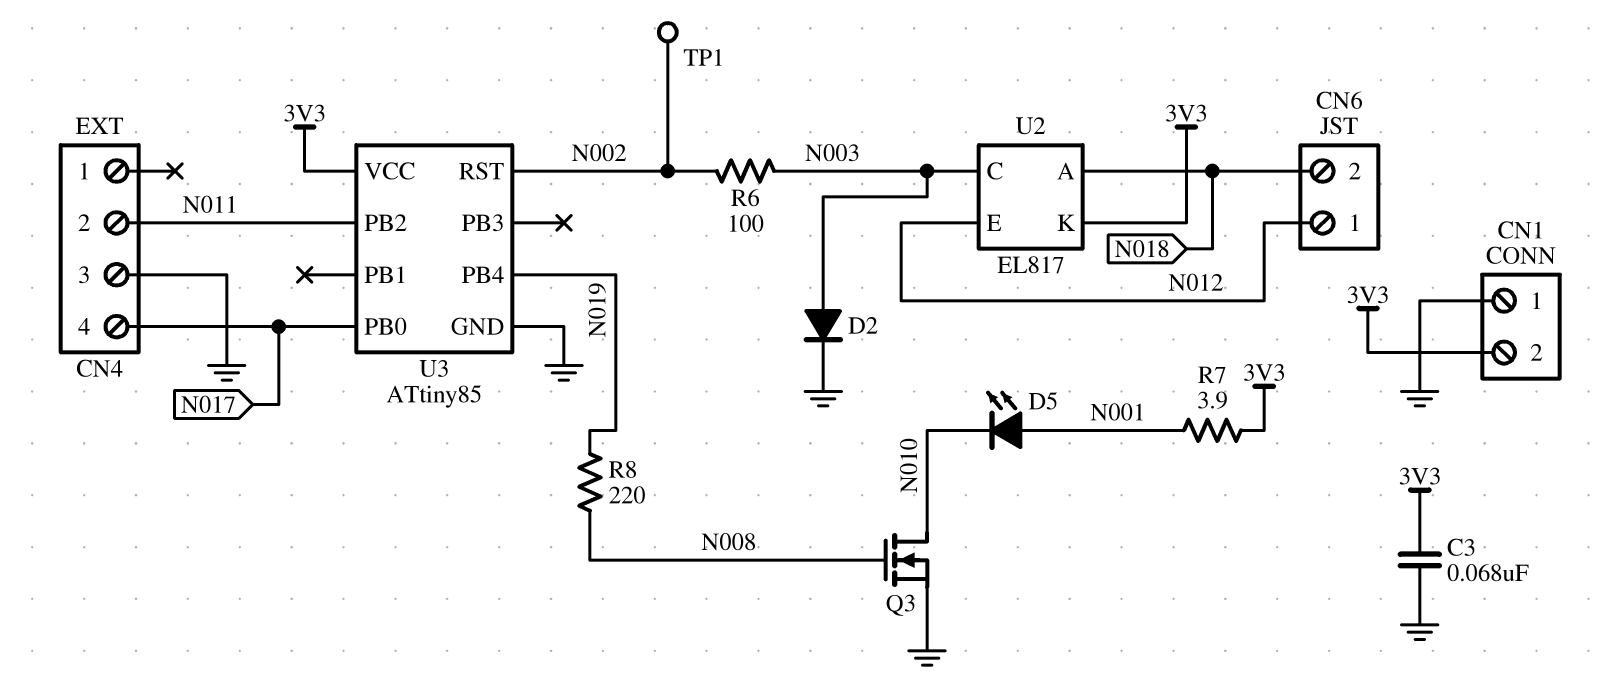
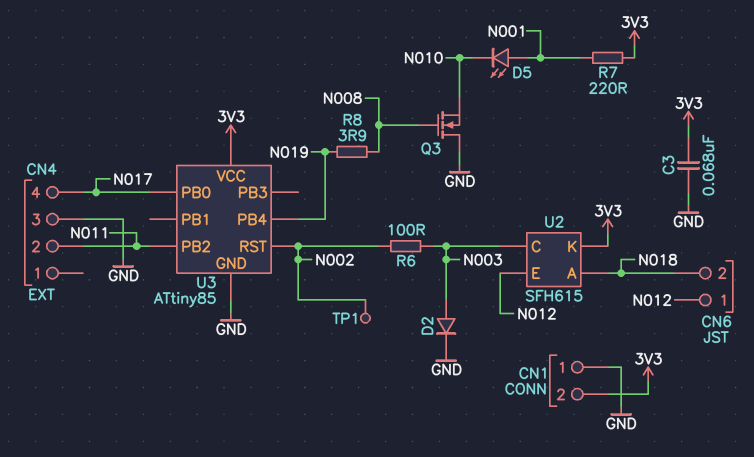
Q3: NMOS (G N008, D N010, S GND) -> NMOS (G N008, D GND, S N010)
R7: 3.9 (3V3, N001) -> 220 (3V3, N001)
R8: 220 (N008, N019) -> 3.9 (N008, N019)
U2: EL817 -> SFH615

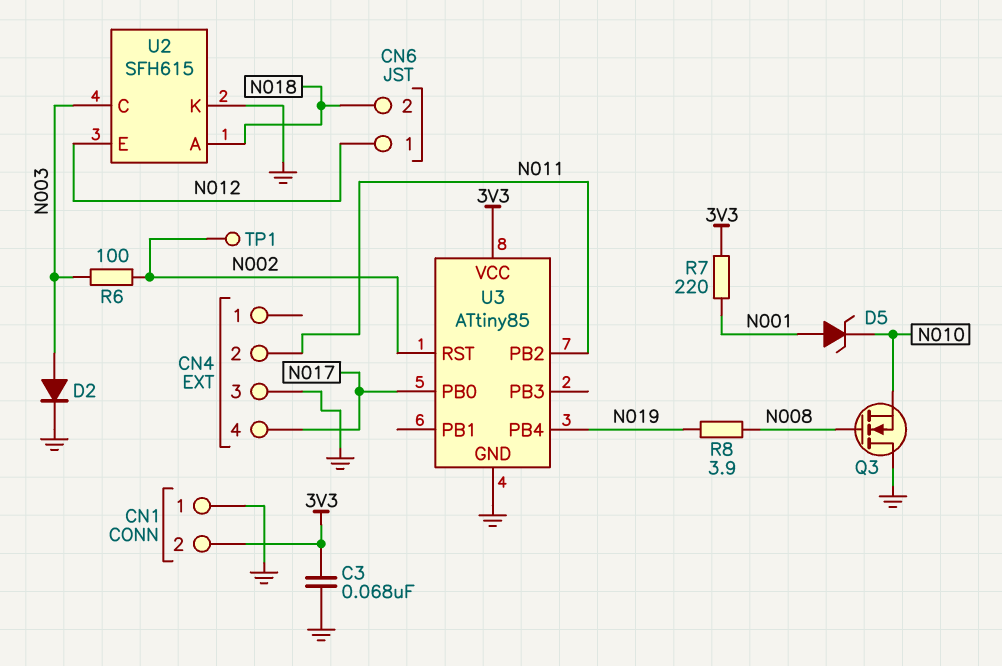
D5: LED (A N001, K N010) -> zener (A N001, K N010)
U2 pin K: 3V3 -> GND

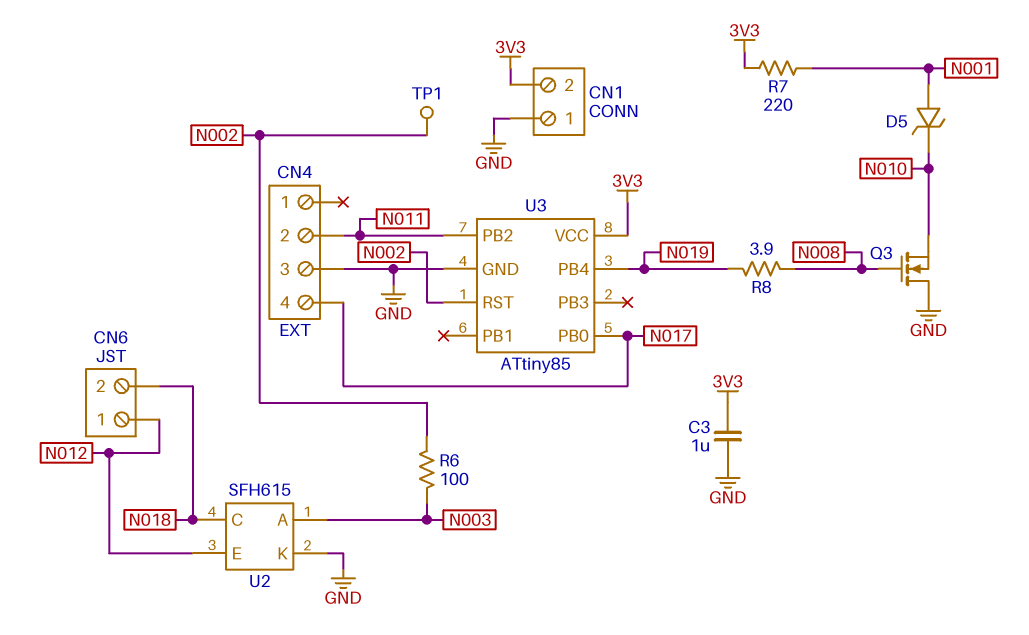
C3: 68nF (3V3, GND) -> 1uF (3V3, GND)
D2: diode (A N003, K GND) -> none
U2 pin A: N018 -> N003
U2 pin C: N003 -> N018

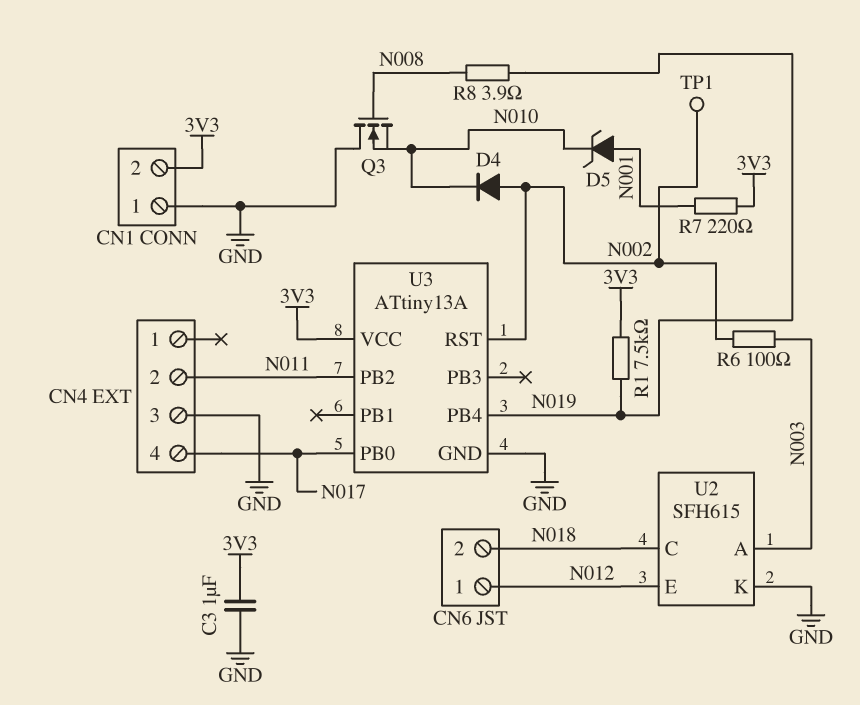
D4: none -> diode (A N002, K N010)
R1: none -> 7.5k (3V3, N019)
U3: ATtiny85 -> ATtiny13A

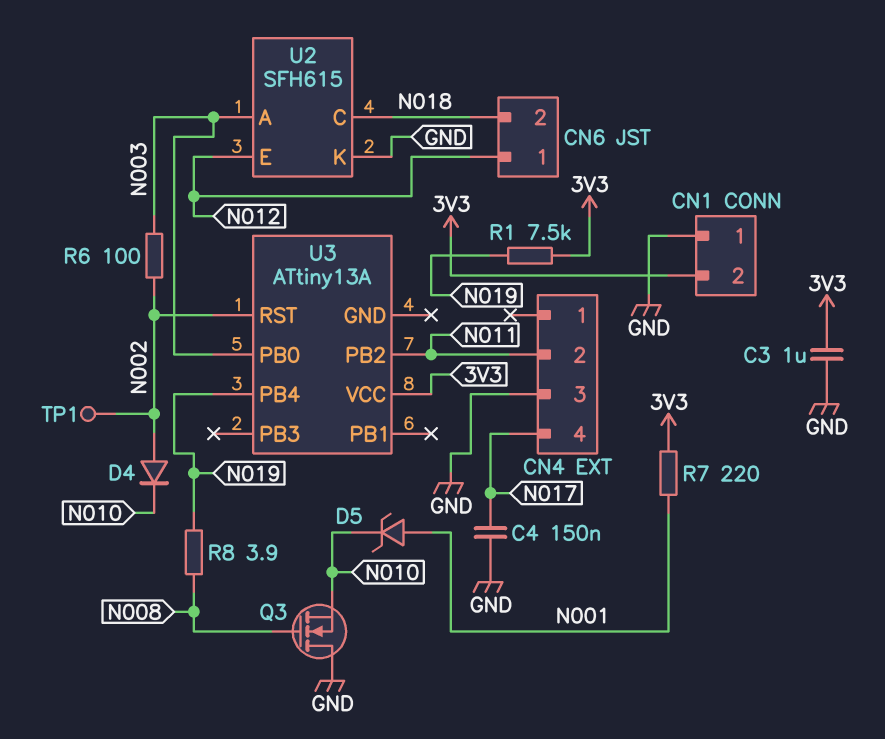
C4: none -> 150nF (GND, N017)
U3 pin GND: GND -> none
U3 pin PB0: N017 -> N003

